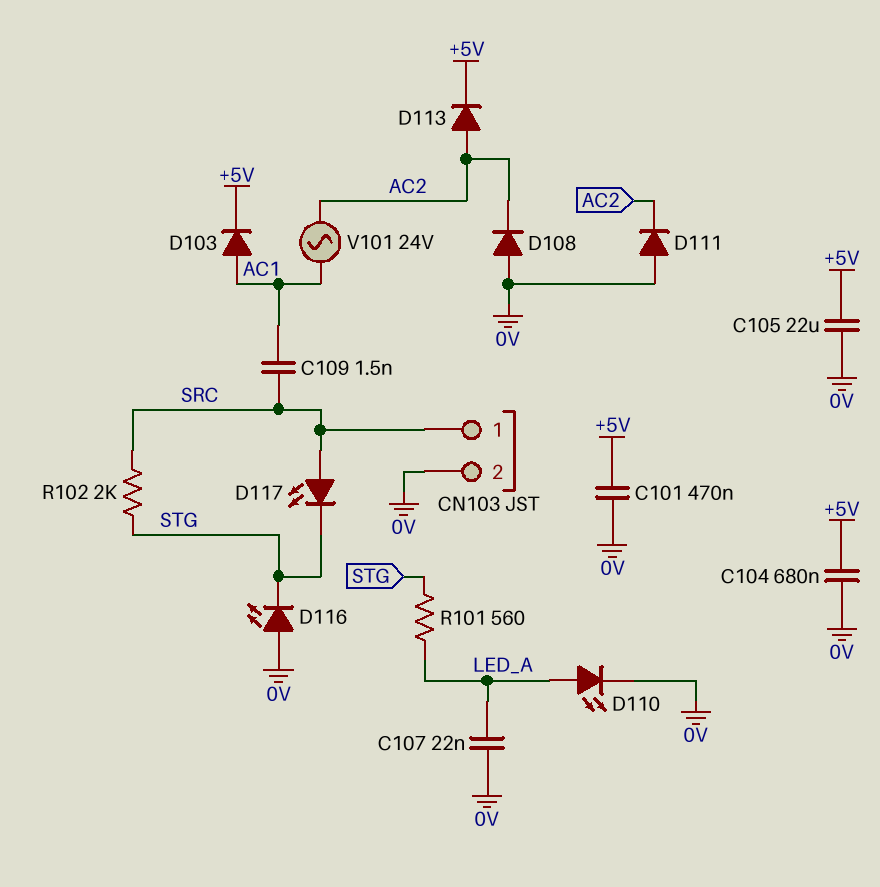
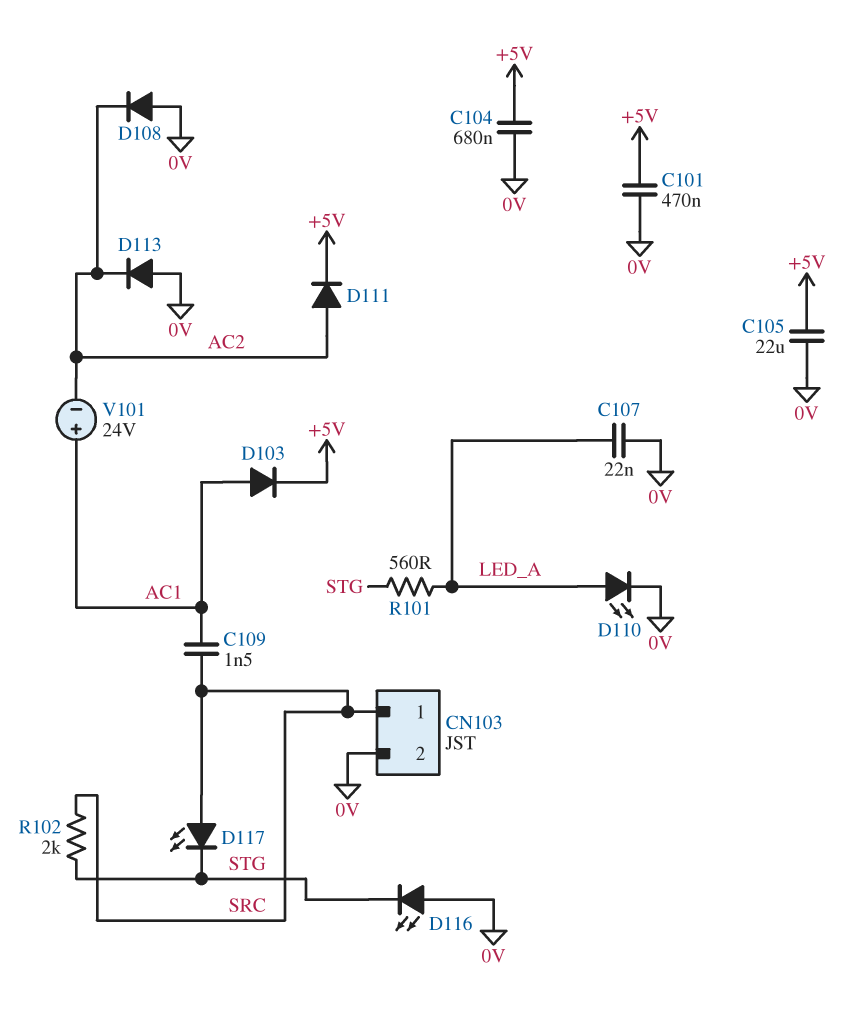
D111: diode (A 0V, K AC2) -> diode (A AC2, K +5V)
D113: diode (A AC2, K +5V) -> diode (A 0V, K AC2)
V101: AC 24V (AC1, AC2) -> 24V (plus AC1, minus AC2)

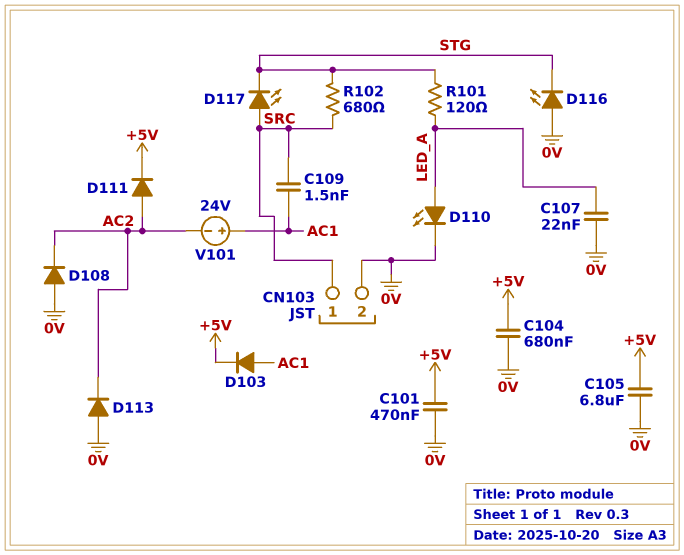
C105: 22uF (+5V, 0V) -> 6.8uF (+5V, 0V)
R101: 560 (LED_A, STG) -> 120 (LED_A, STG)
R102: 2k (SRC, STG) -> 680 (SRC, STG)

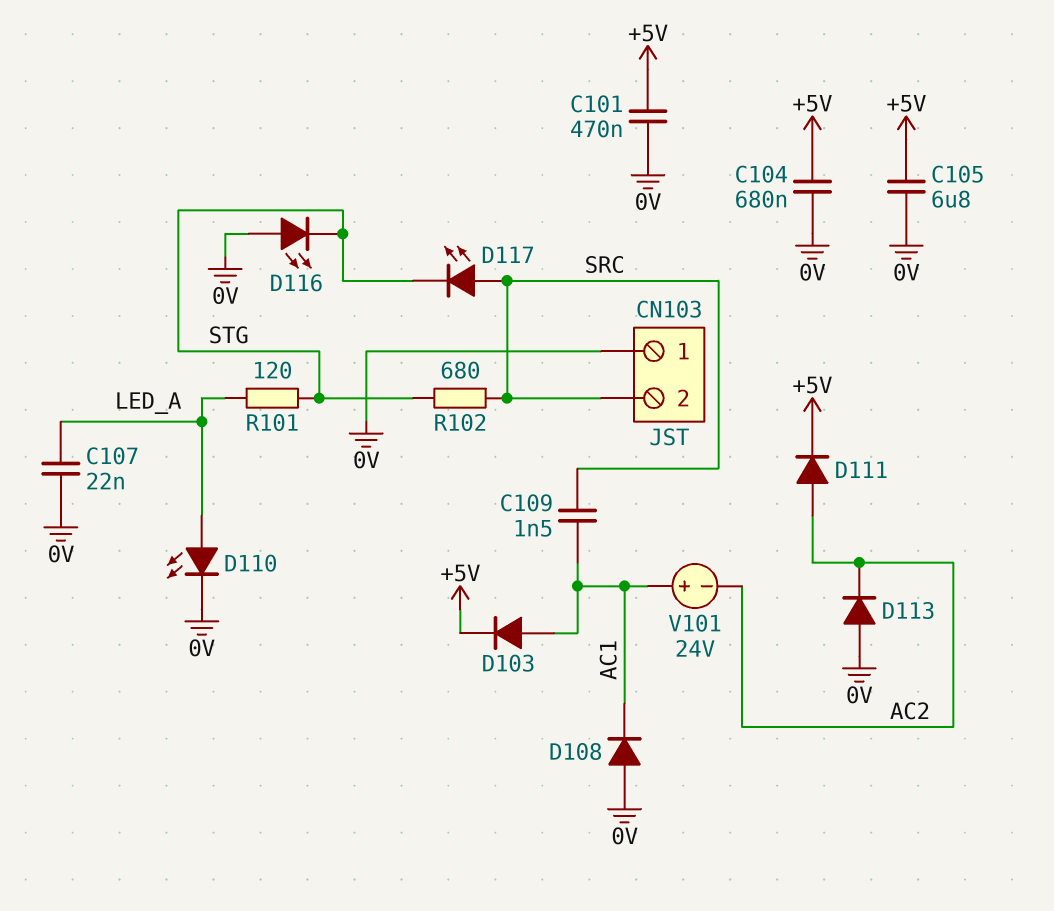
CN103 pin 1: SRC -> 0V
CN103 pin 2: 0V -> SRC
D108: diode (A 0V, K AC2) -> diode (A 0V, K AC1)

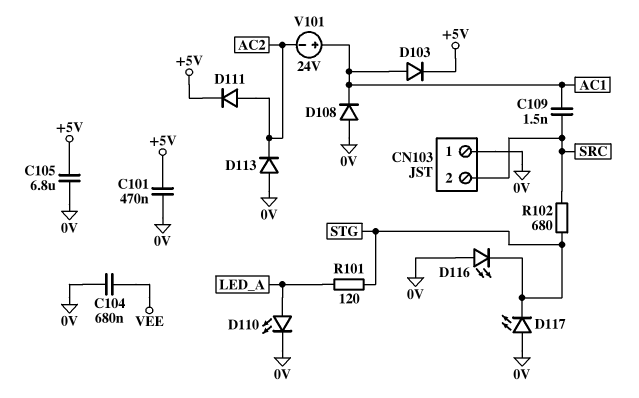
C104: 680nF (+5V, 0V) -> 680nF (0V, VEE)
C107: 22nF (0V, LED_A) -> none
D117: LED (A SRC, K STG) -> LED (A 0V, K STG)

